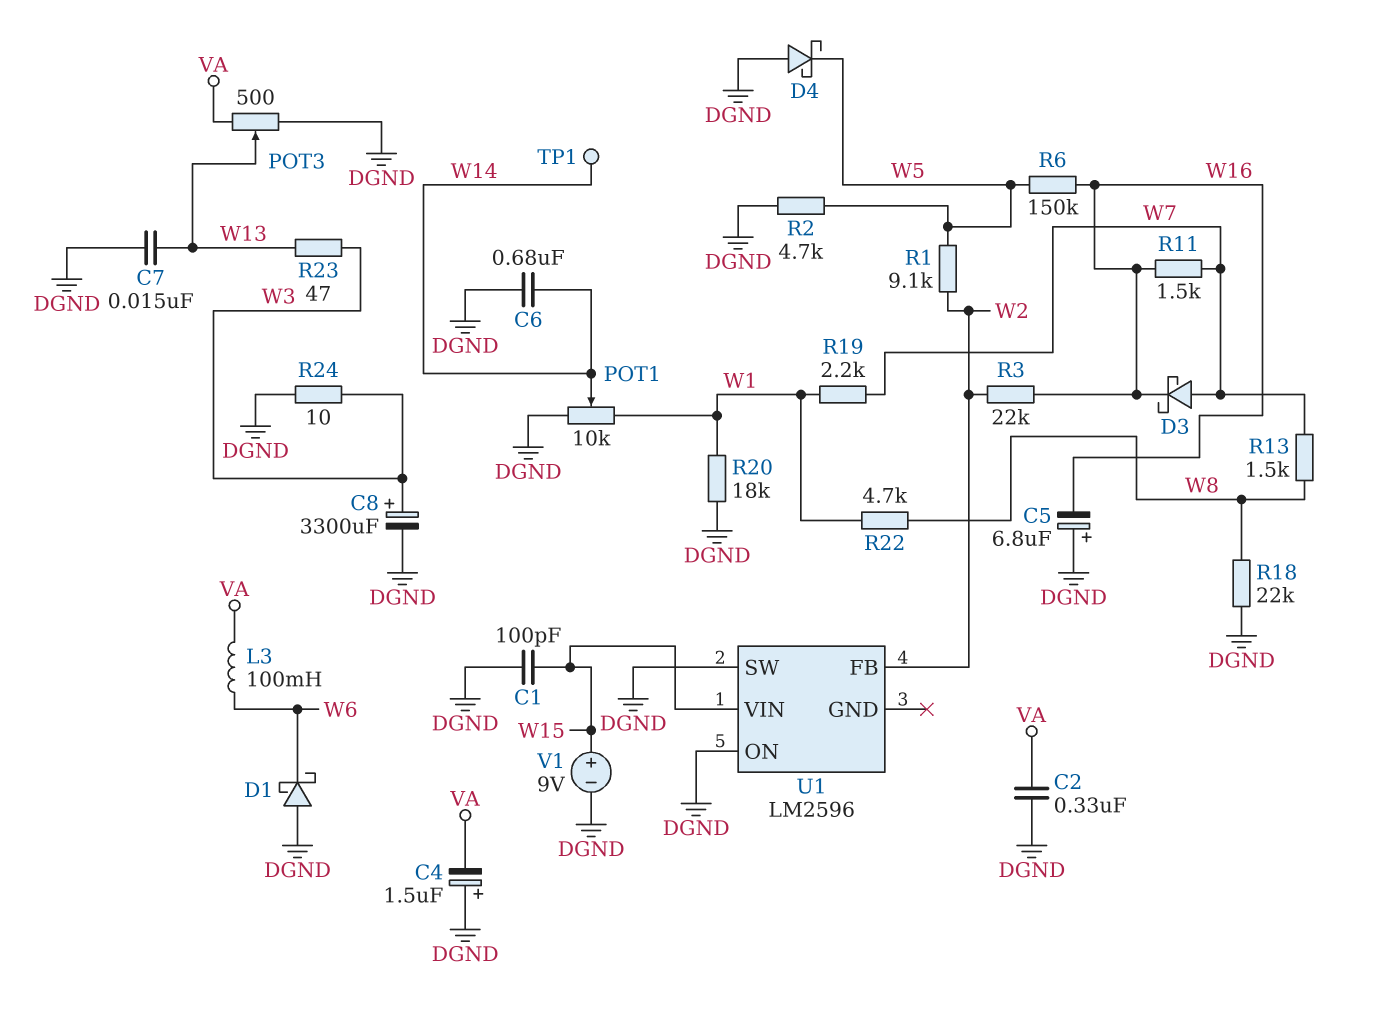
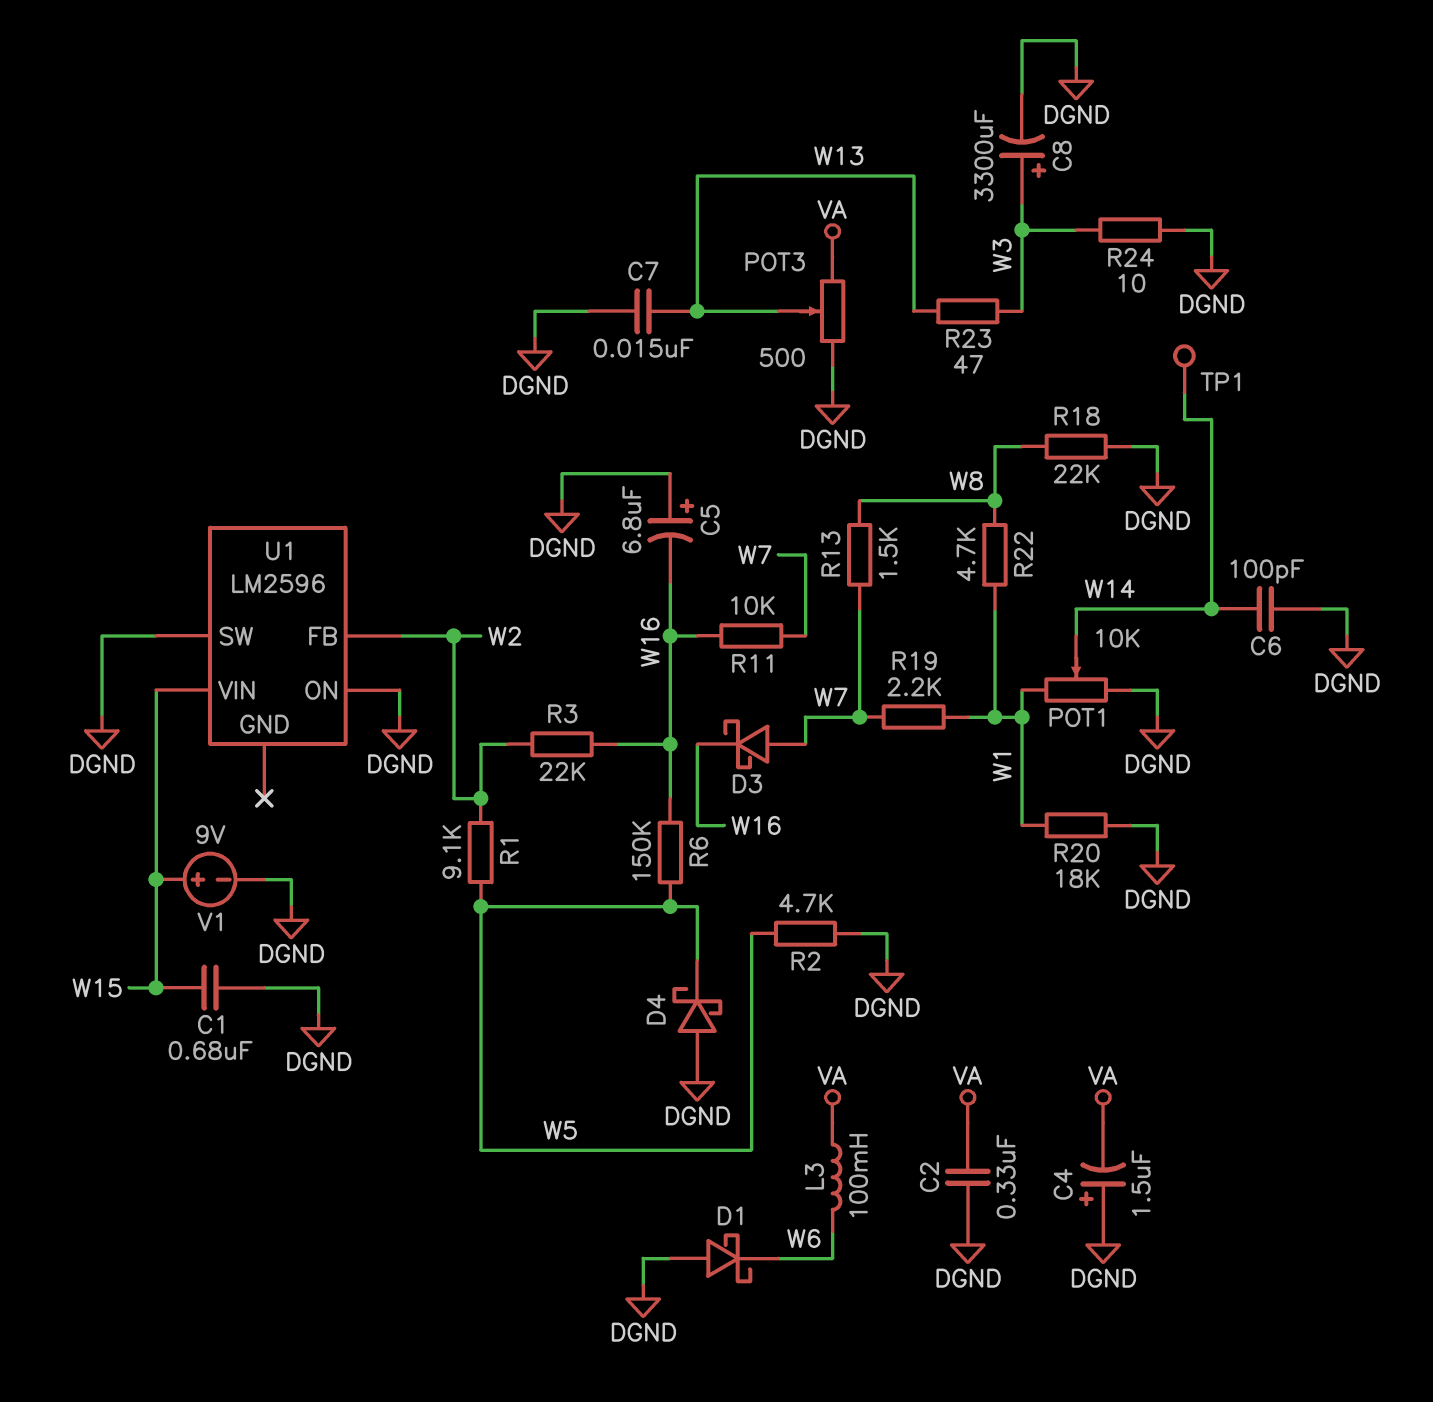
C1: 100pF (DGND, W15) -> 680nF (DGND, W15)
C6: 680nF (DGND, W14) -> 100pF (DGND, W14)
R11: 1.5k (W7, W16) -> 10k (W7, W16)

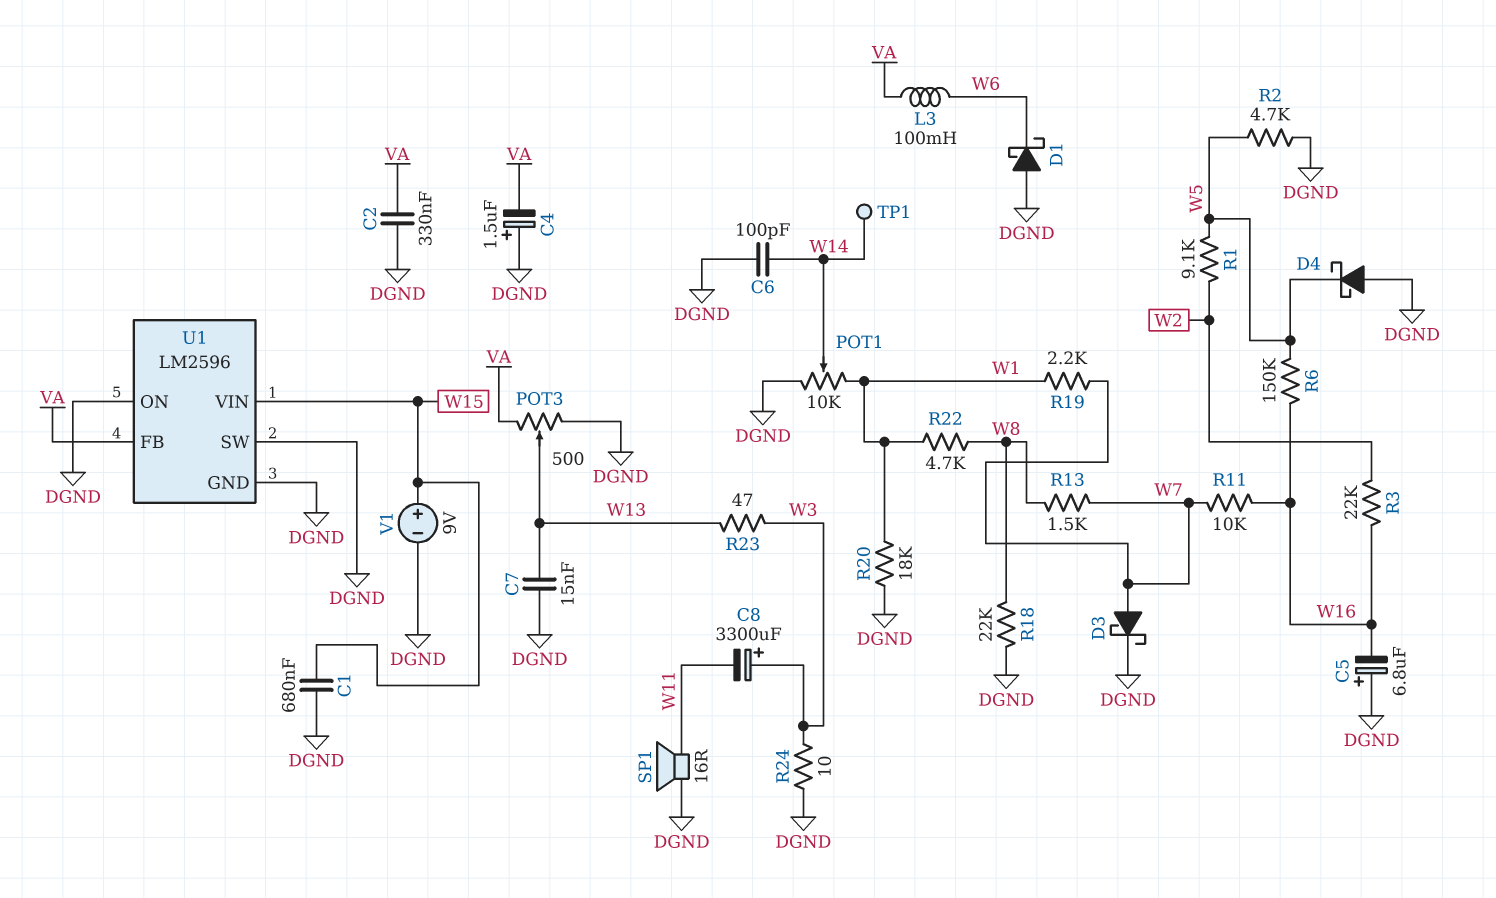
C8: 3300uF (plus W3, minus DGND) -> 3300uF (plus W3, minus W11)
D3: schottky (A W7, K W16) -> schottky (A W7, K DGND)
SP1: none -> speaker 16R (DGND, W11)
U1 pin FB: W2 -> VA
U1 pin GND: none -> DGND

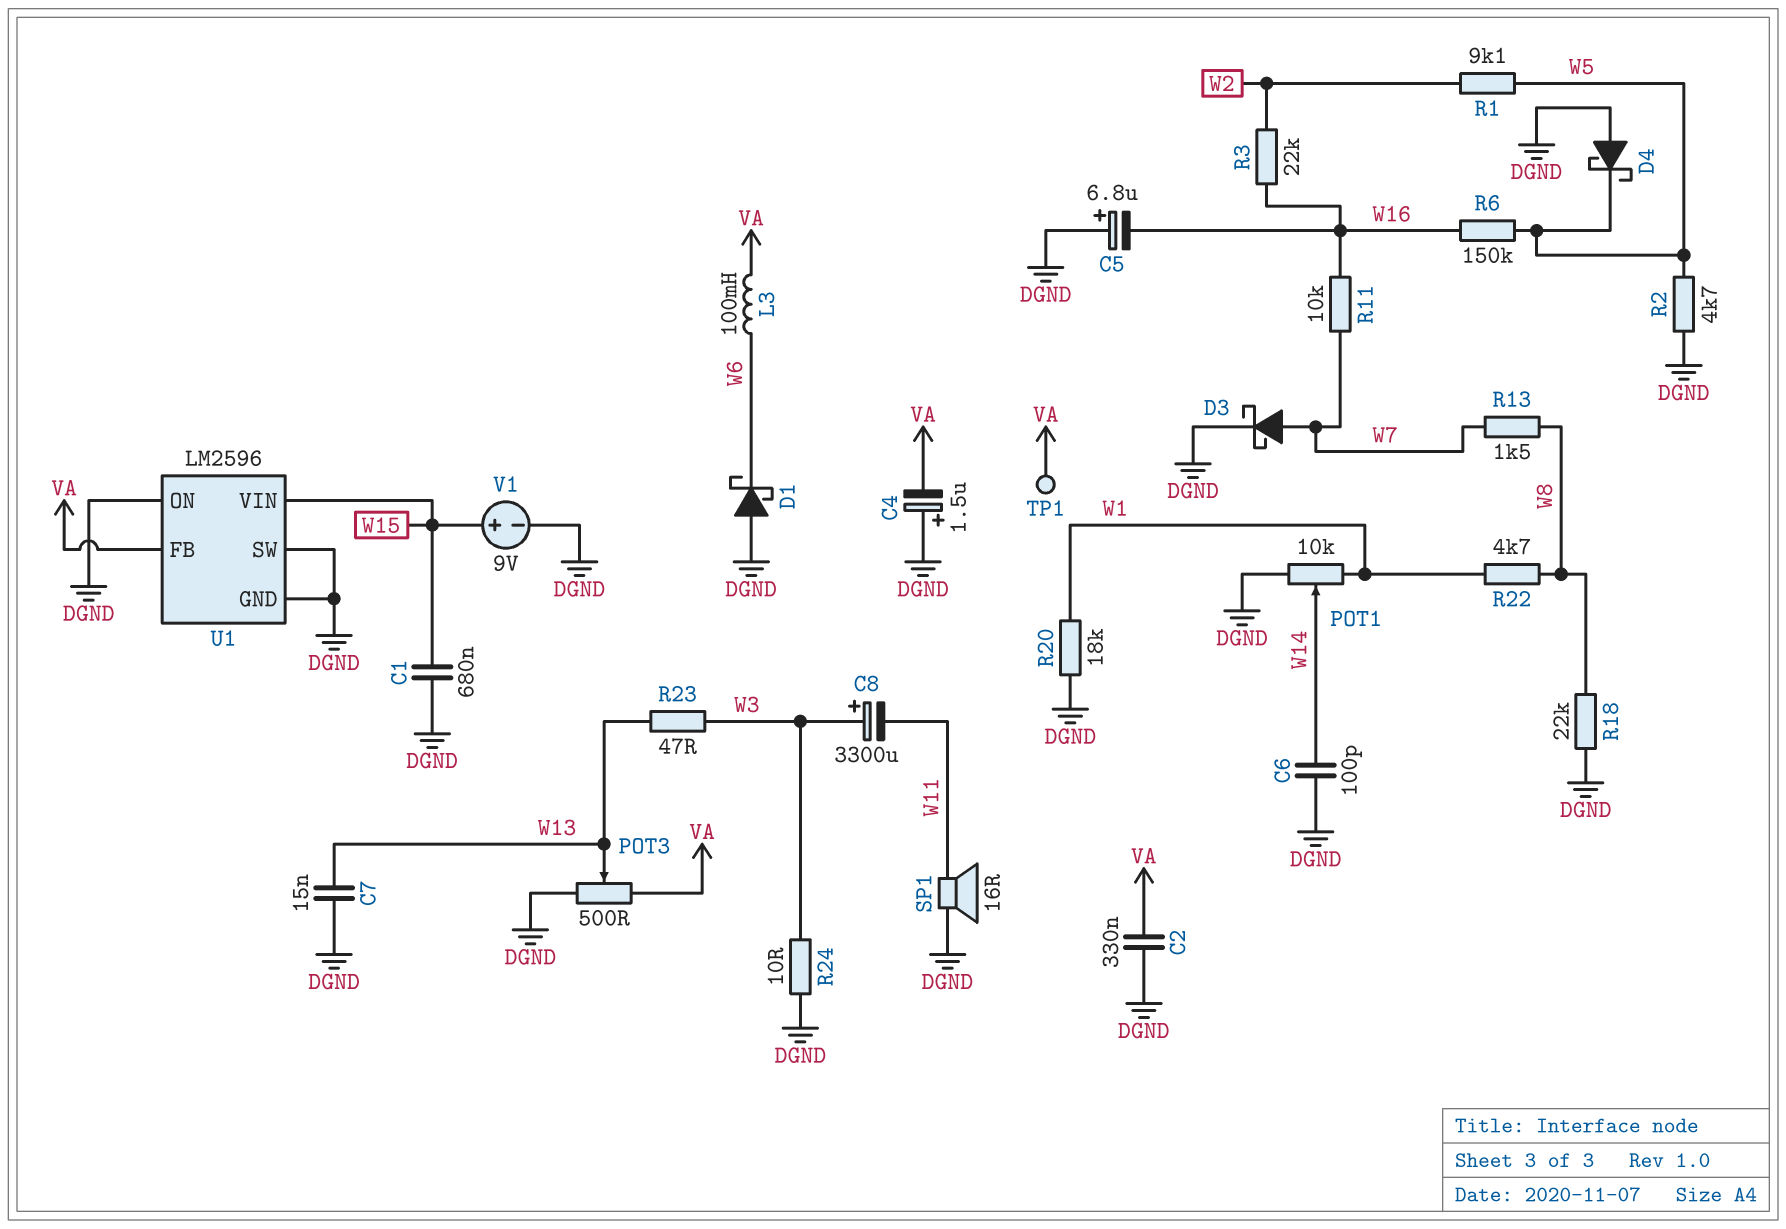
R19: 2.2k (W1, W7) -> none
TP1: test point (W14) -> test point (VA)

